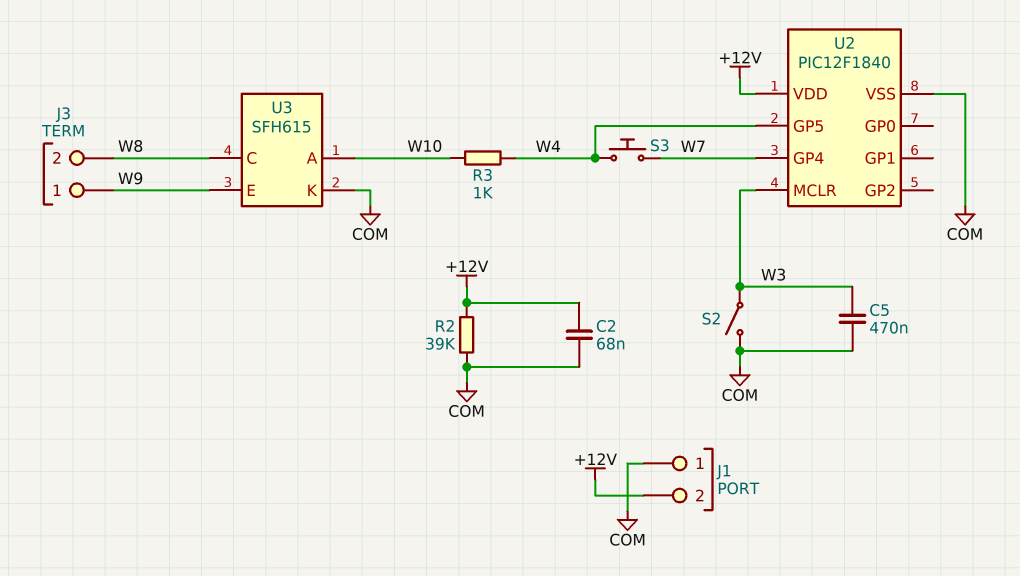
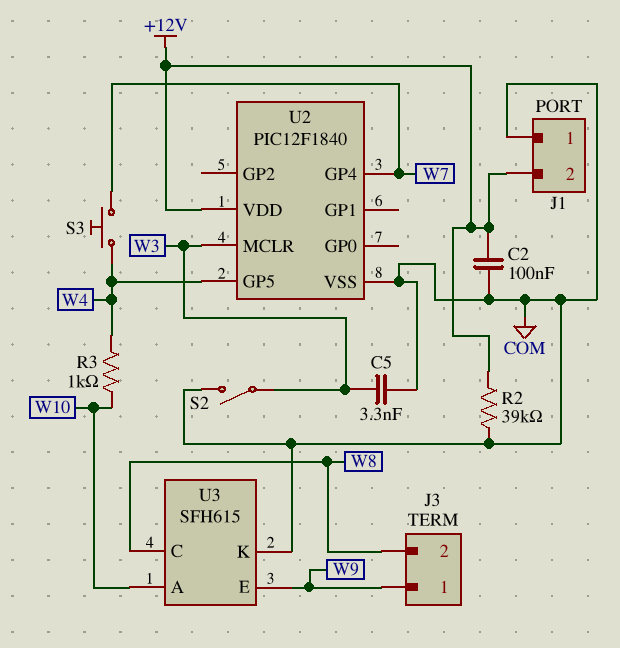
C2: 68nF (+12V, COM) -> 100nF (+12V, COM)
C5: 470nF (COM, W3) -> 3.3nF (COM, W3)

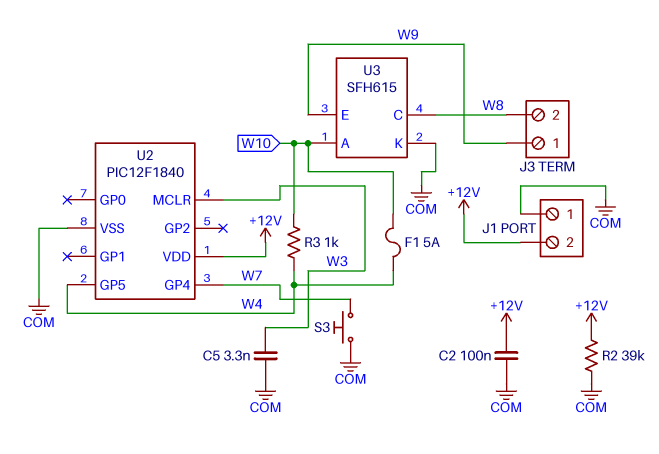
F1: none -> 5A (W4, W10)
S2: switch (COM, W3) -> none
S3: button (W4, W7) -> button (COM, W7)

